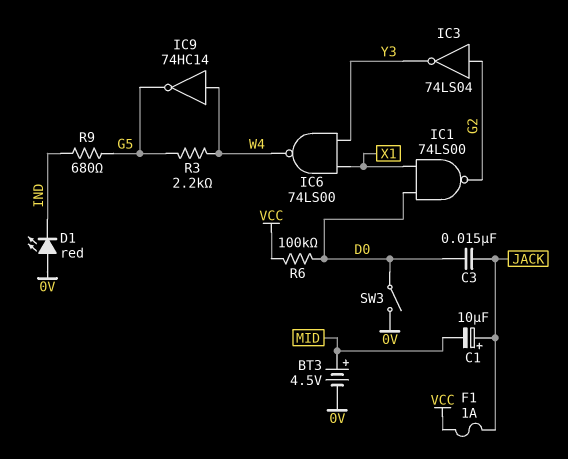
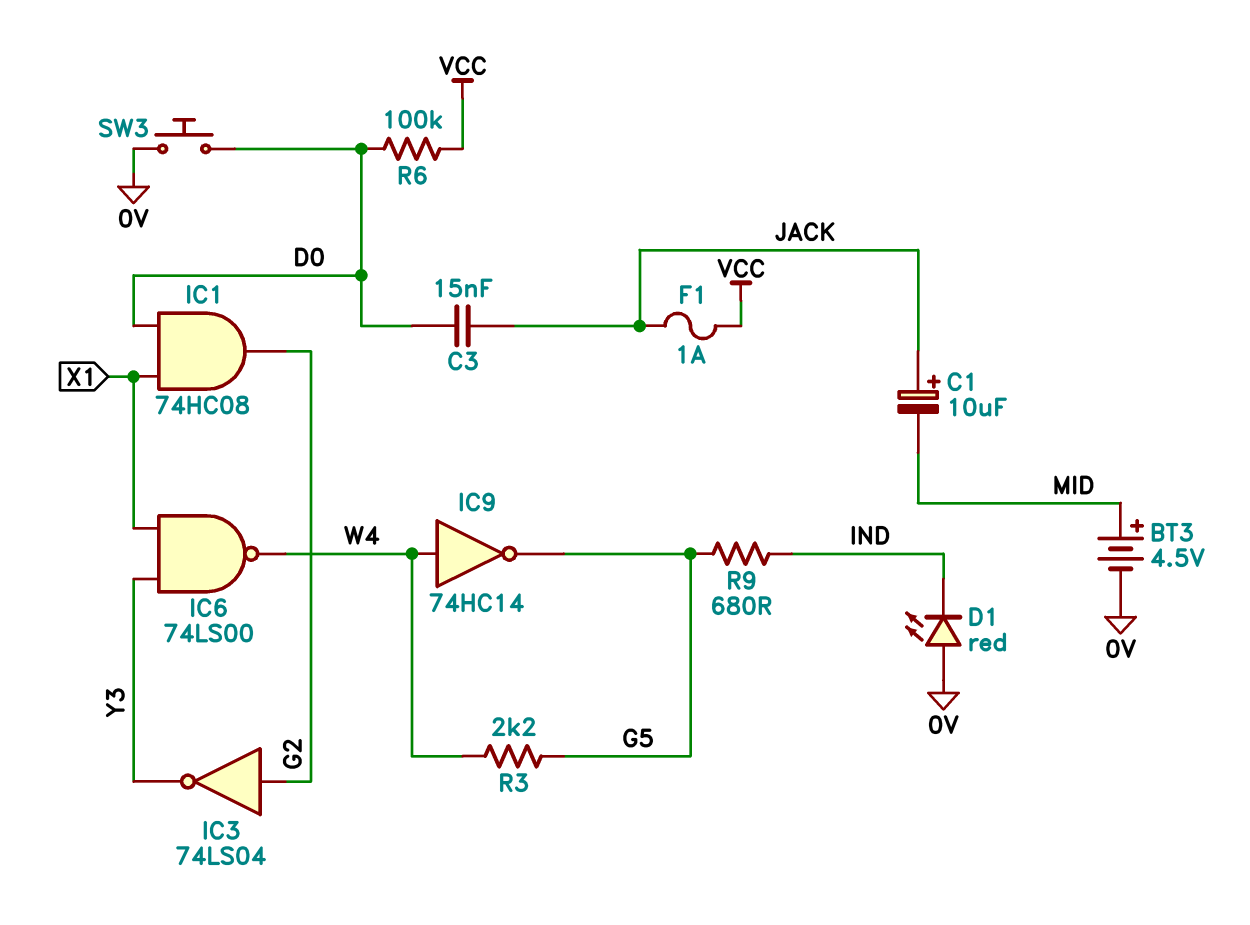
IC1: NAND 74LS00 (in D0, in X1, out G2) -> AND 74HC08 (in D0, in X1, out G2)
SW3: switch (0V, D0) -> button (0V, D0)

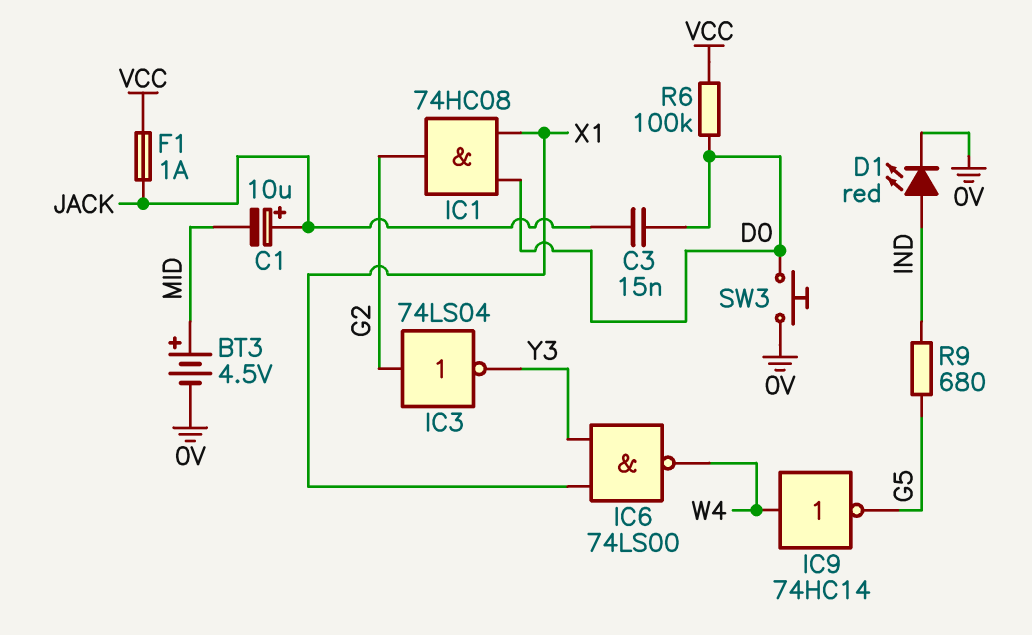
D1: LED red (A 0V, K IND) -> LED red (A IND, K 0V)
R3: 2.2k (G5, W4) -> none

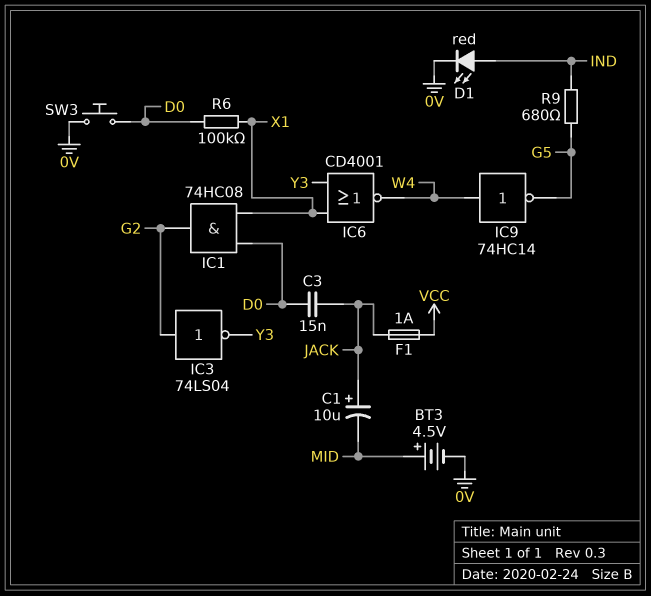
IC6: NAND 74LS00 (in X1, in Y3, out W4) -> NOR CD4001 (in X1, in Y3, out W4)
R6: 100k (D0, VCC) -> 100k (D0, X1)

